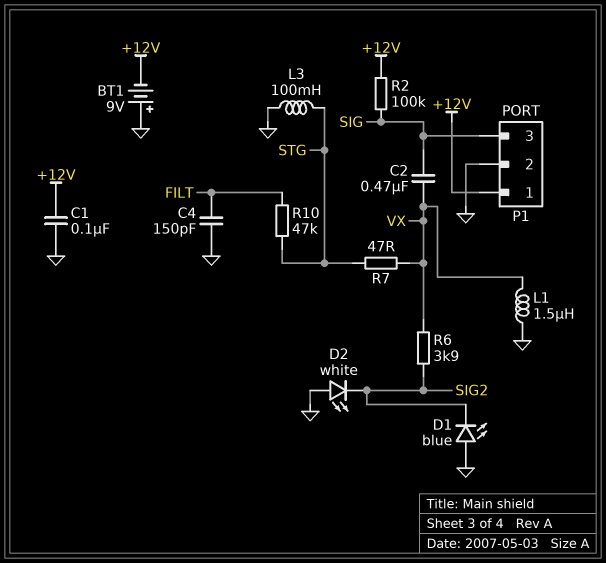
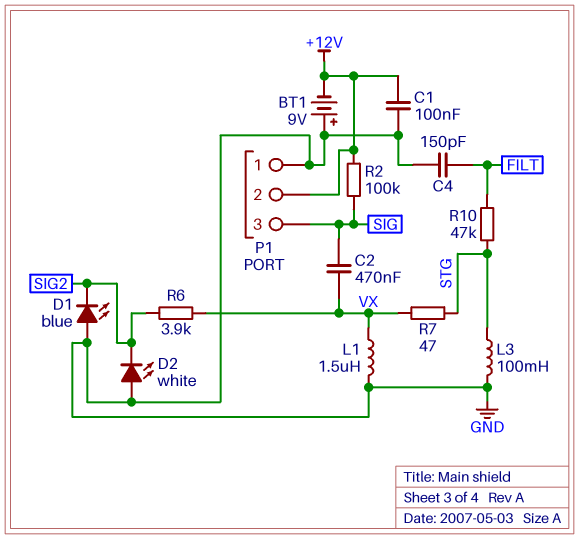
P1 pin 1: +12V -> GND
P1 pin 2: GND -> +12V

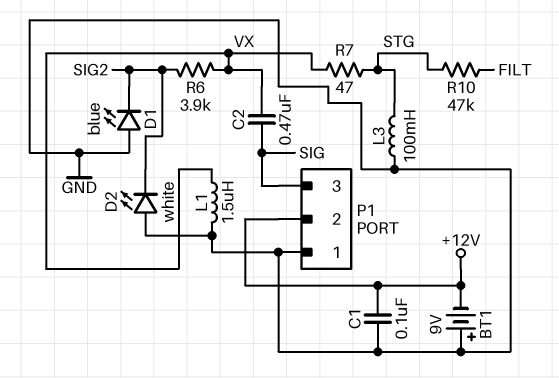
C4: 150pF (FILT, GND) -> none
R2: 100k (+12V, SIG) -> none

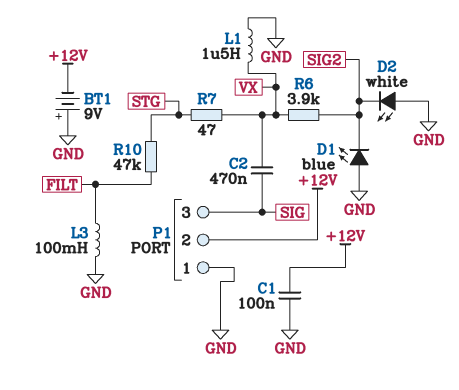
L3: 100mH (GND, STG) -> 100mH (FILT, GND)

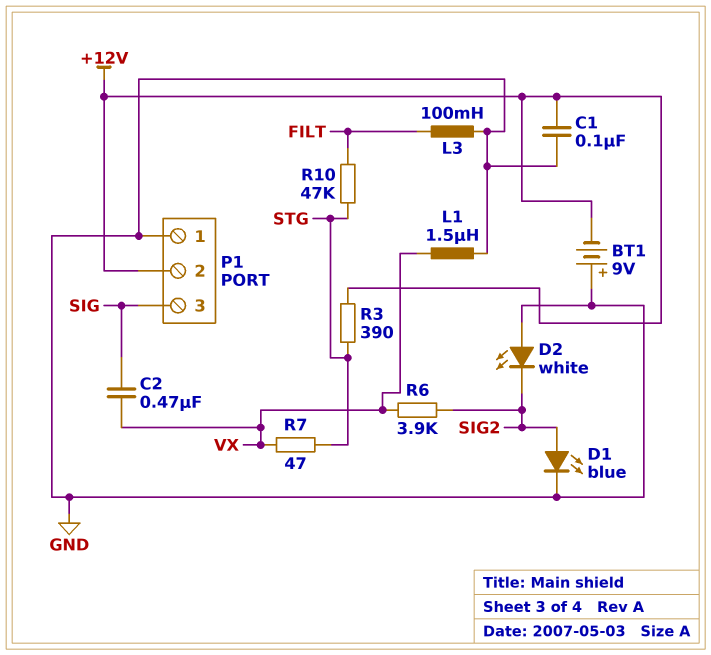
D1: LED blue (A GND, K SIG2) -> LED blue (A SIG2, K GND)
R3: none -> 390 (+12V, STG)

